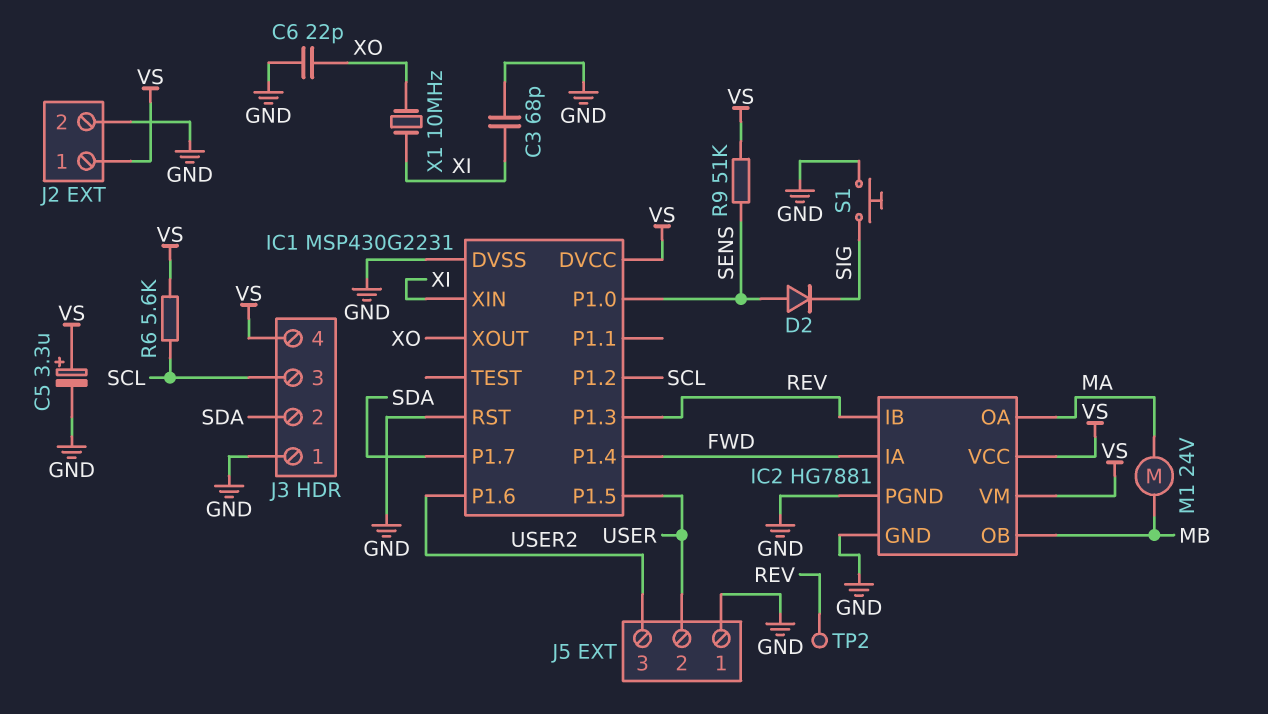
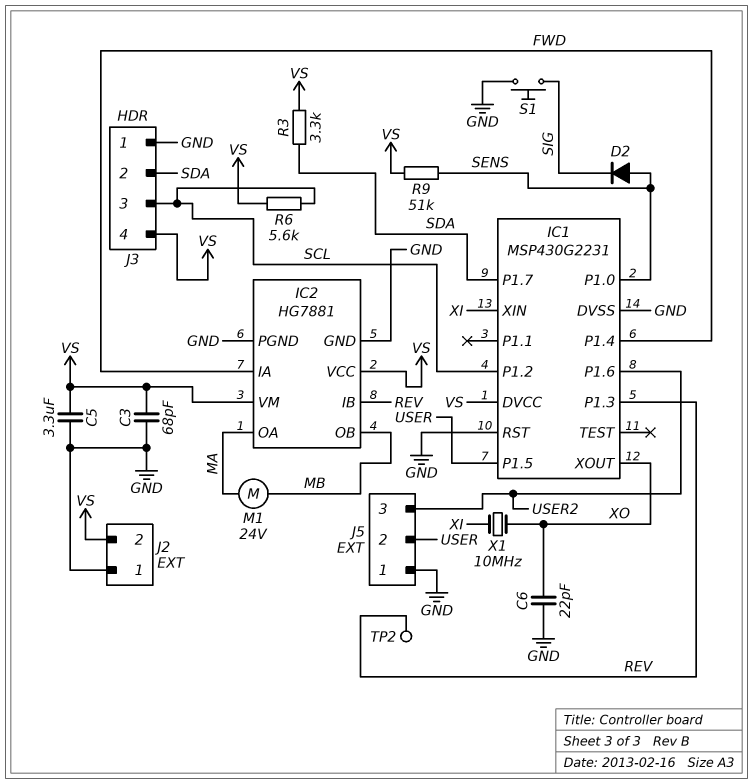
C3: 68pF (GND, XI) -> 68pF (GND, VS)
C5: 3.3uF (plus VS, minus GND) -> 3.3uF (GND, VS)
J2 pin 1: VS -> GND
J2 pin 2: GND -> VS
R3: none -> 3.3k (SDA, VS)

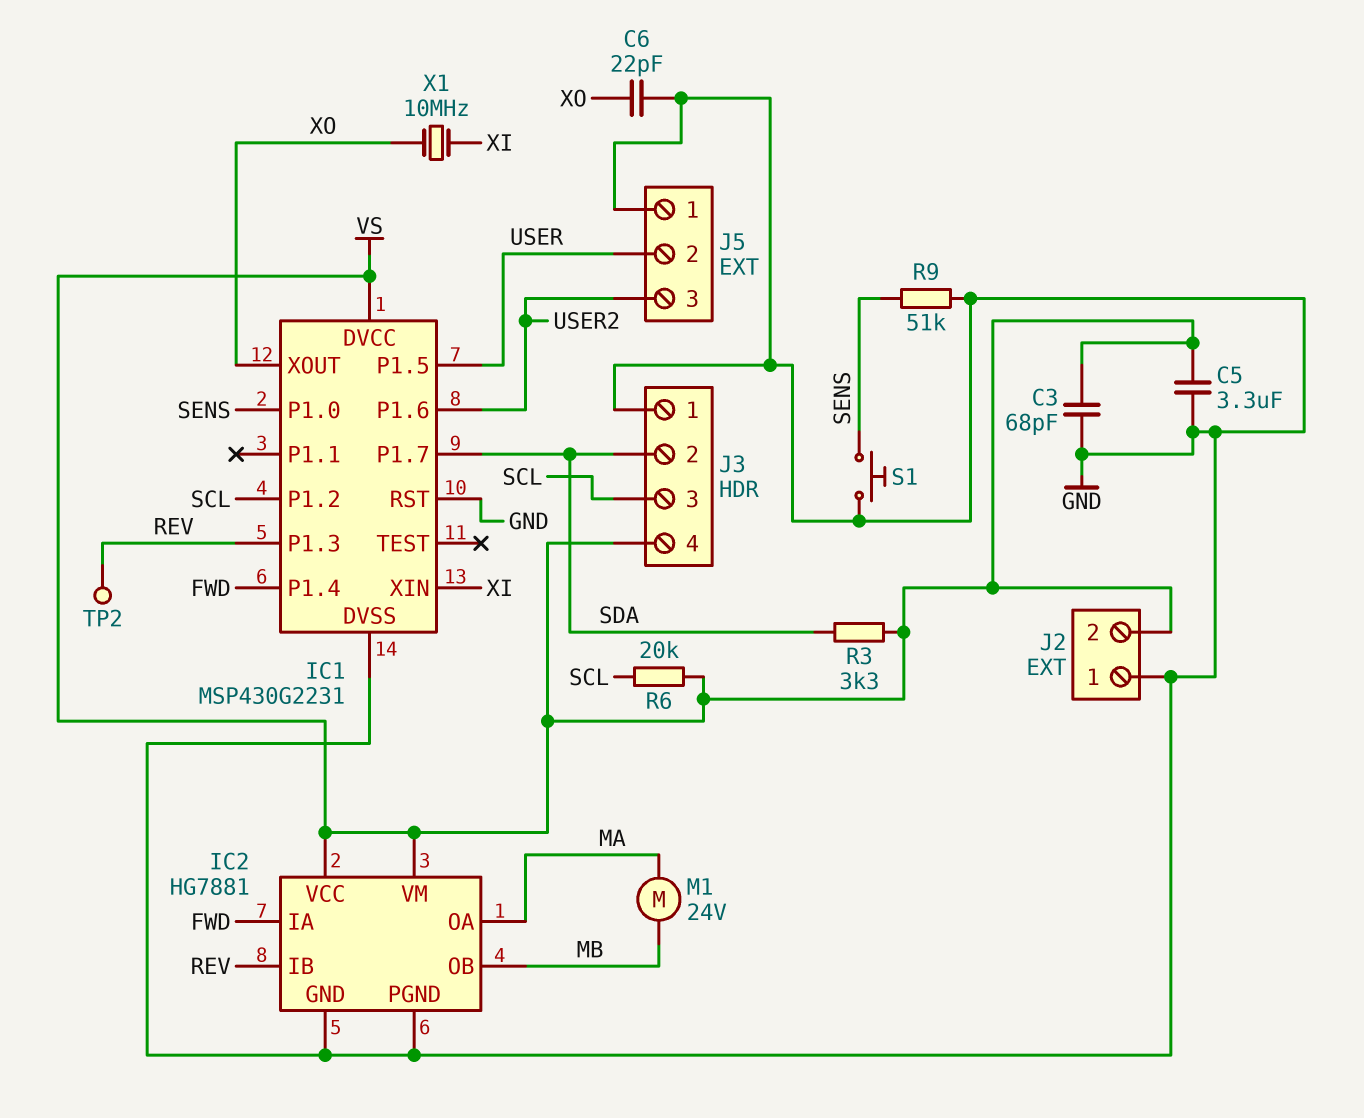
D2: diode (A SENS, K SIG) -> none
R6: 5.6k (SCL, VS) -> 20k (SCL, VS)
R9: 51k (SENS, VS) -> 51k (GND, SENS)
S1: button (GND, SIG) -> button (GND, SENS)

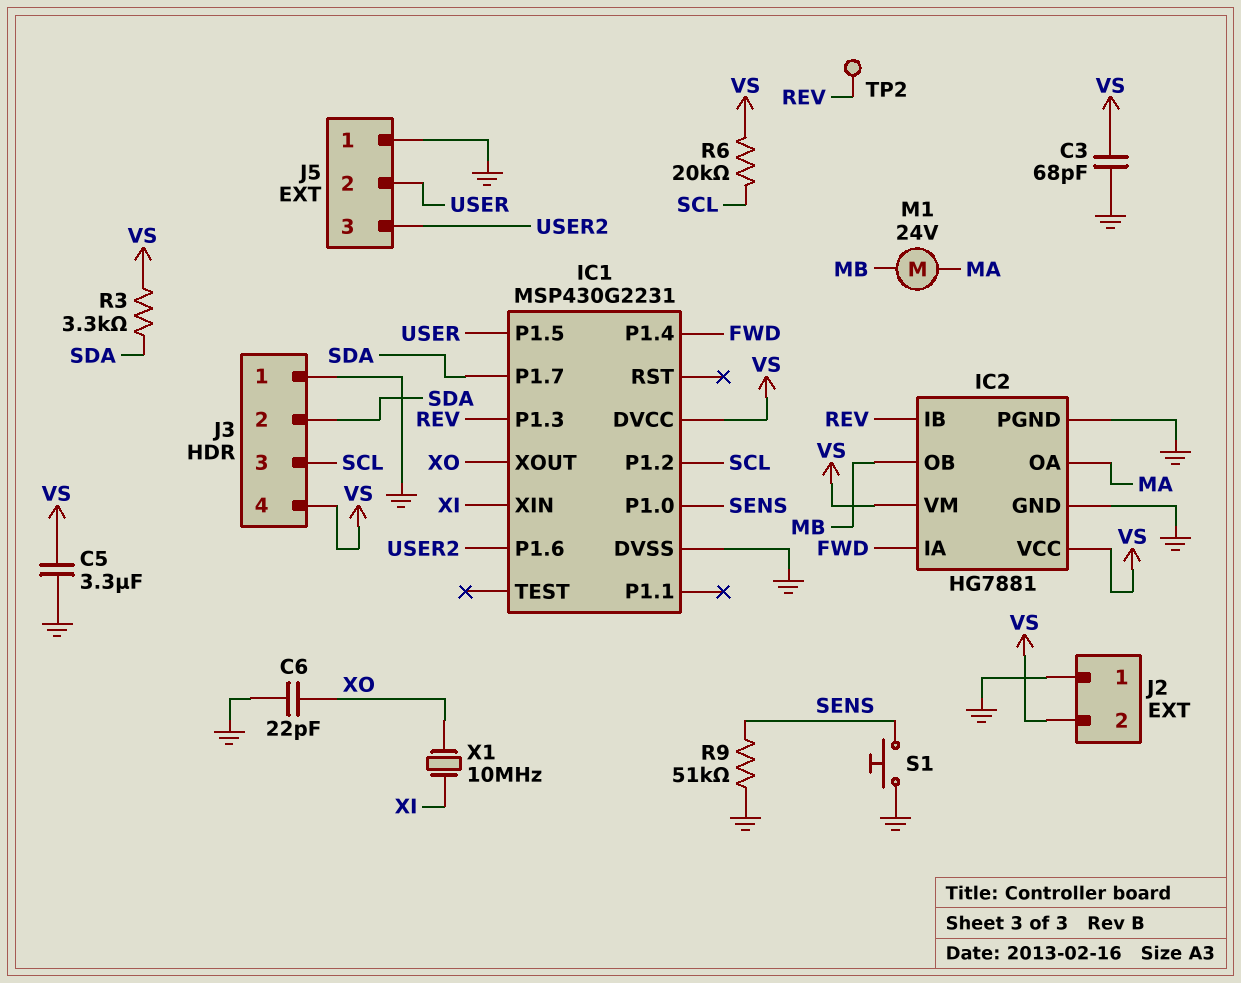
IC1 pin RST: GND -> none

